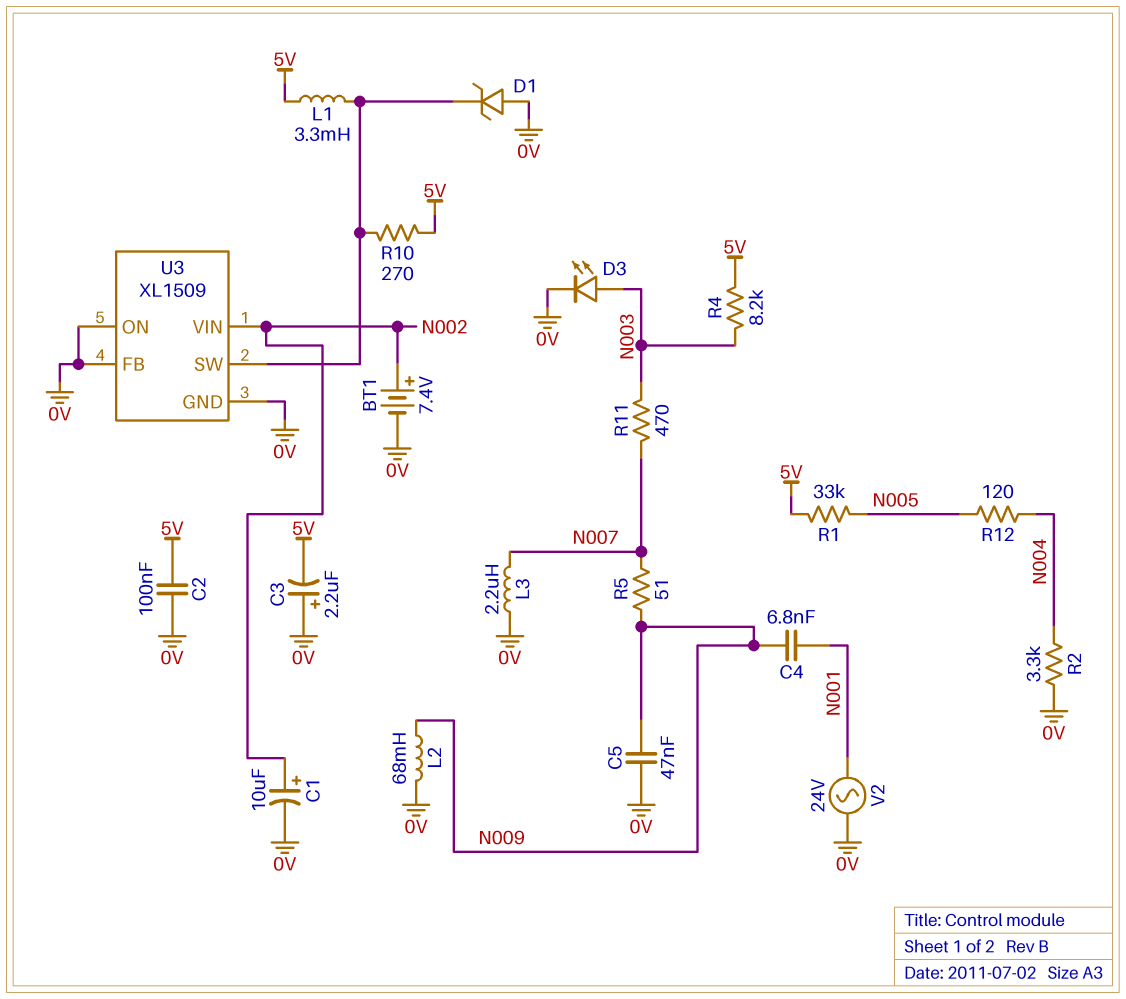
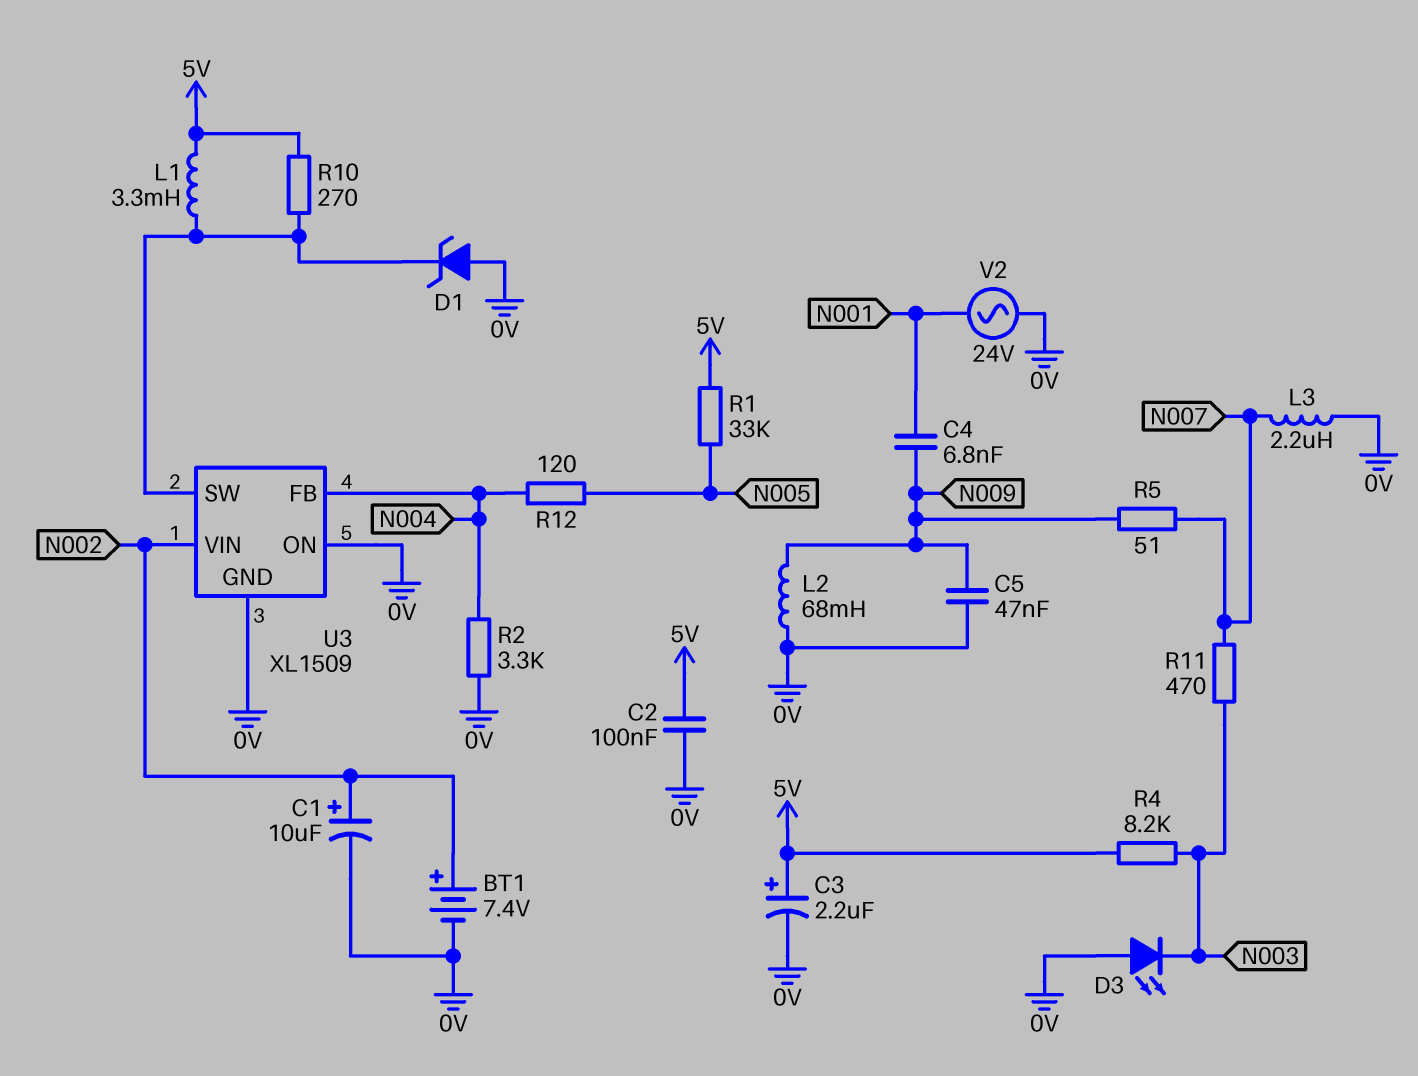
C3: 2.2uF (plus 0V, minus 5V) -> 2.2uF (plus 5V, minus 0V)
D3: LED (A N003, K 0V) -> LED (A 0V, K N003)
U3 pin FB: 0V -> N004

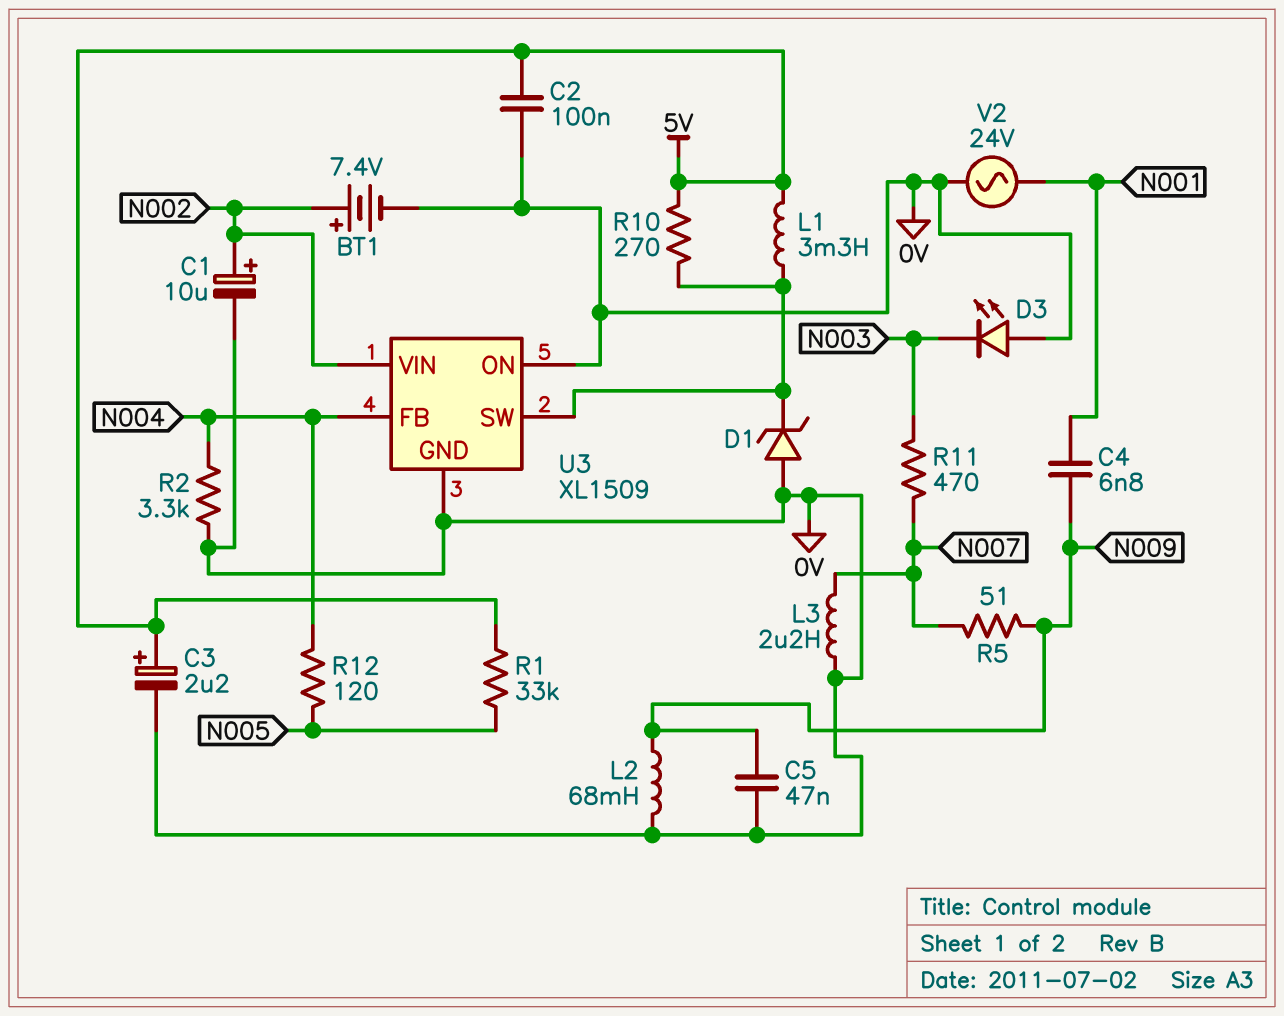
R4: 8.2k (5V, N003) -> none

